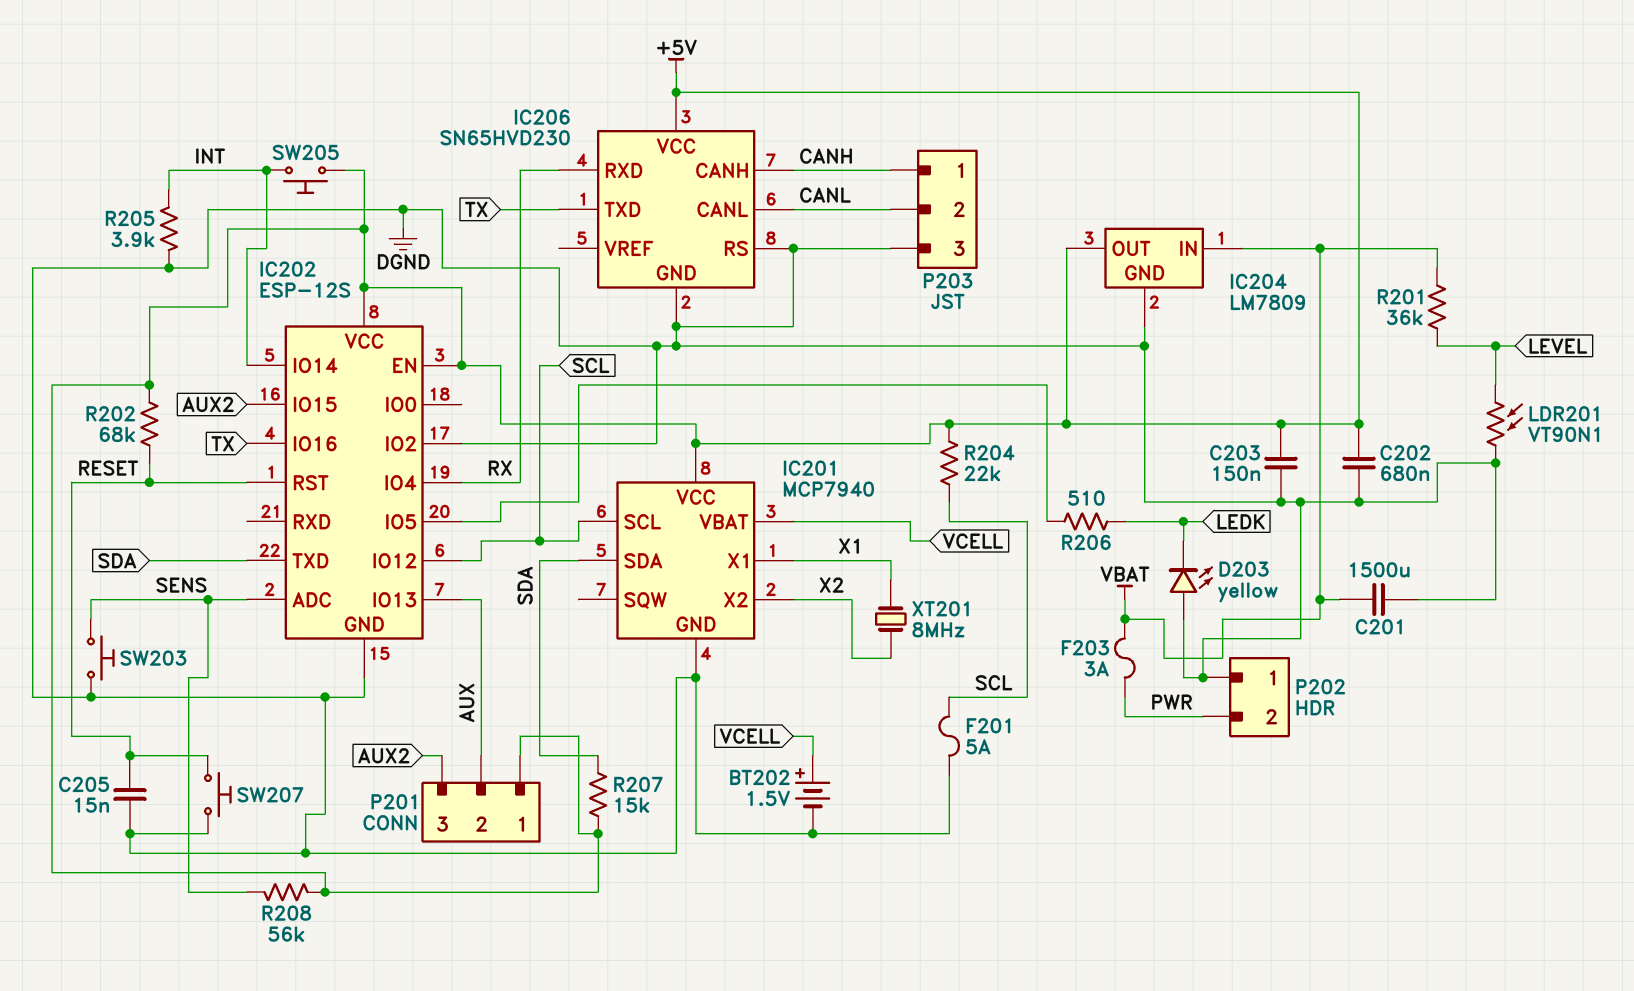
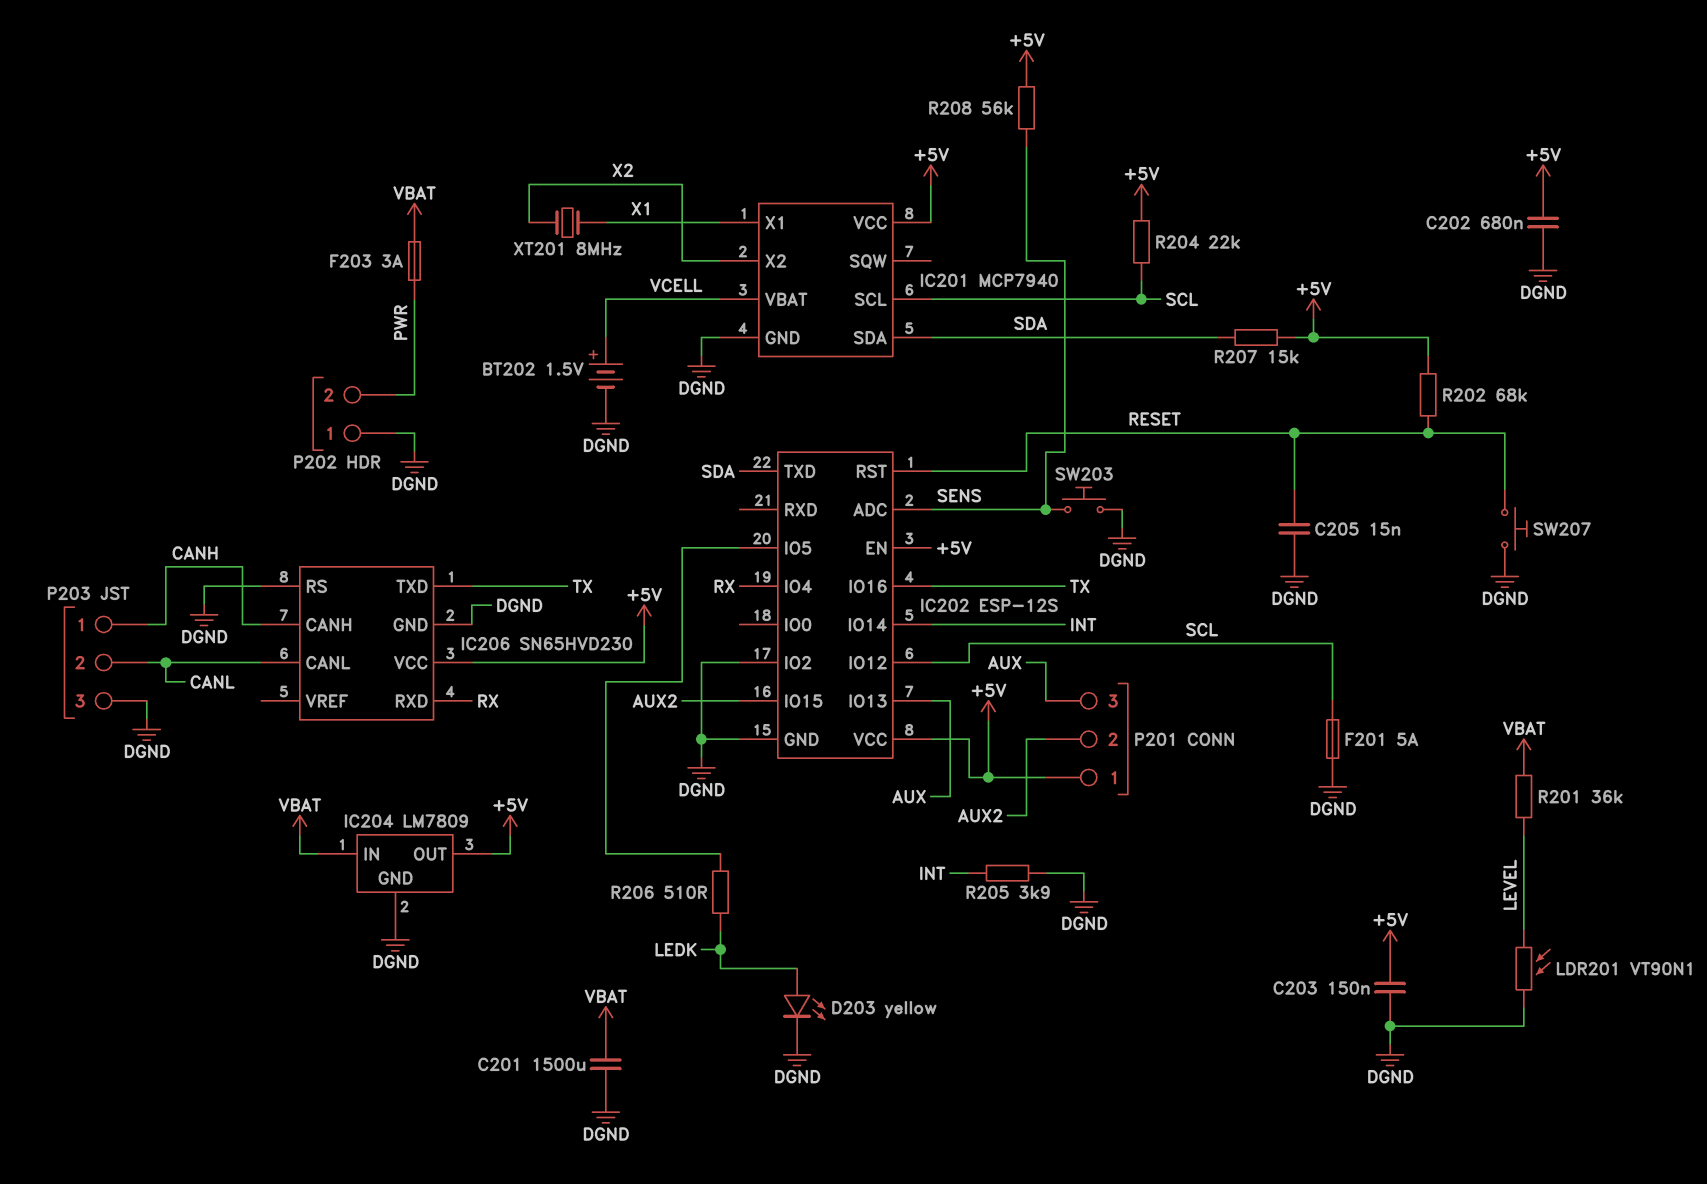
D203: LED yellow (A DGND, K LEDK) -> LED yellow (A LEDK, K DGND)
P201 pin 2: AUX -> AUX2
P201 pin 3: AUX2 -> AUX
SW205: button (+5V, INT) -> none

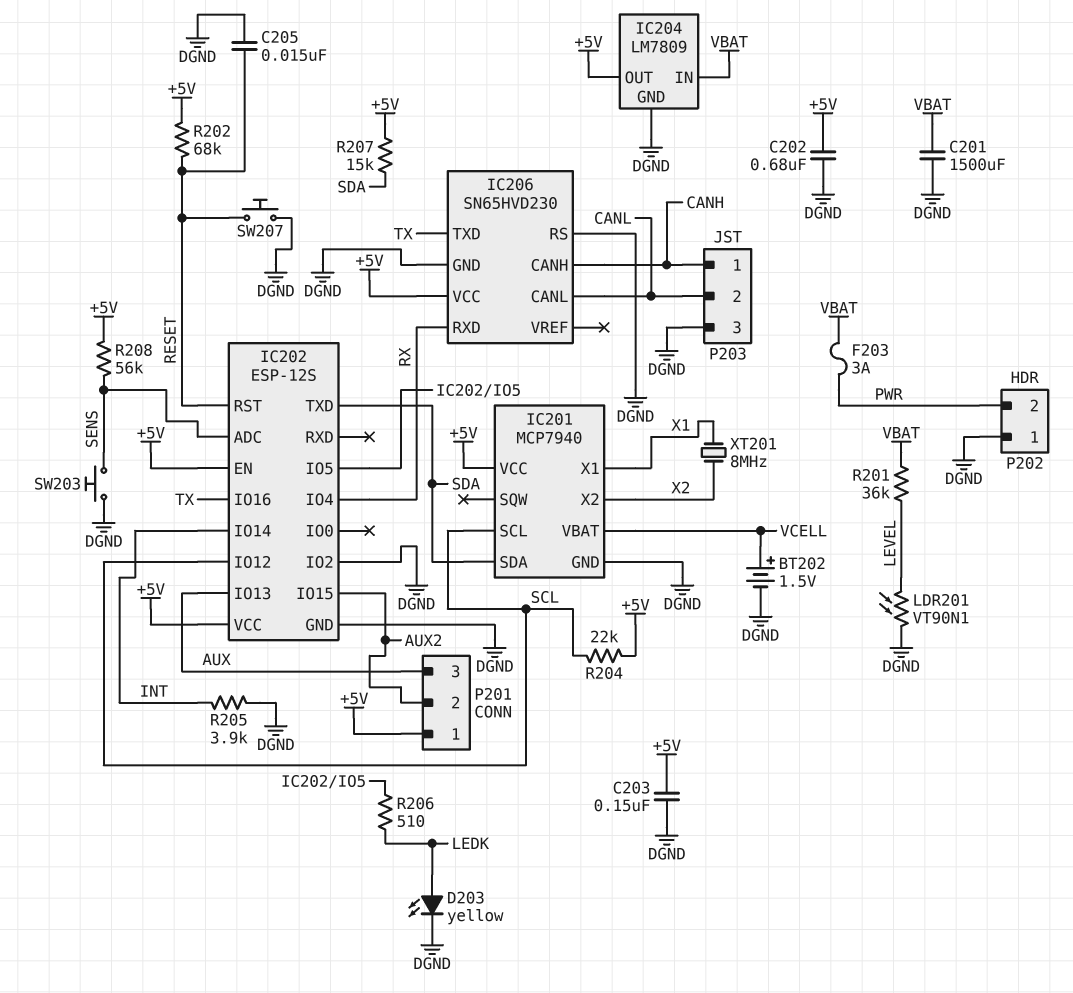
F201: 5A (DGND, SCL) -> none

